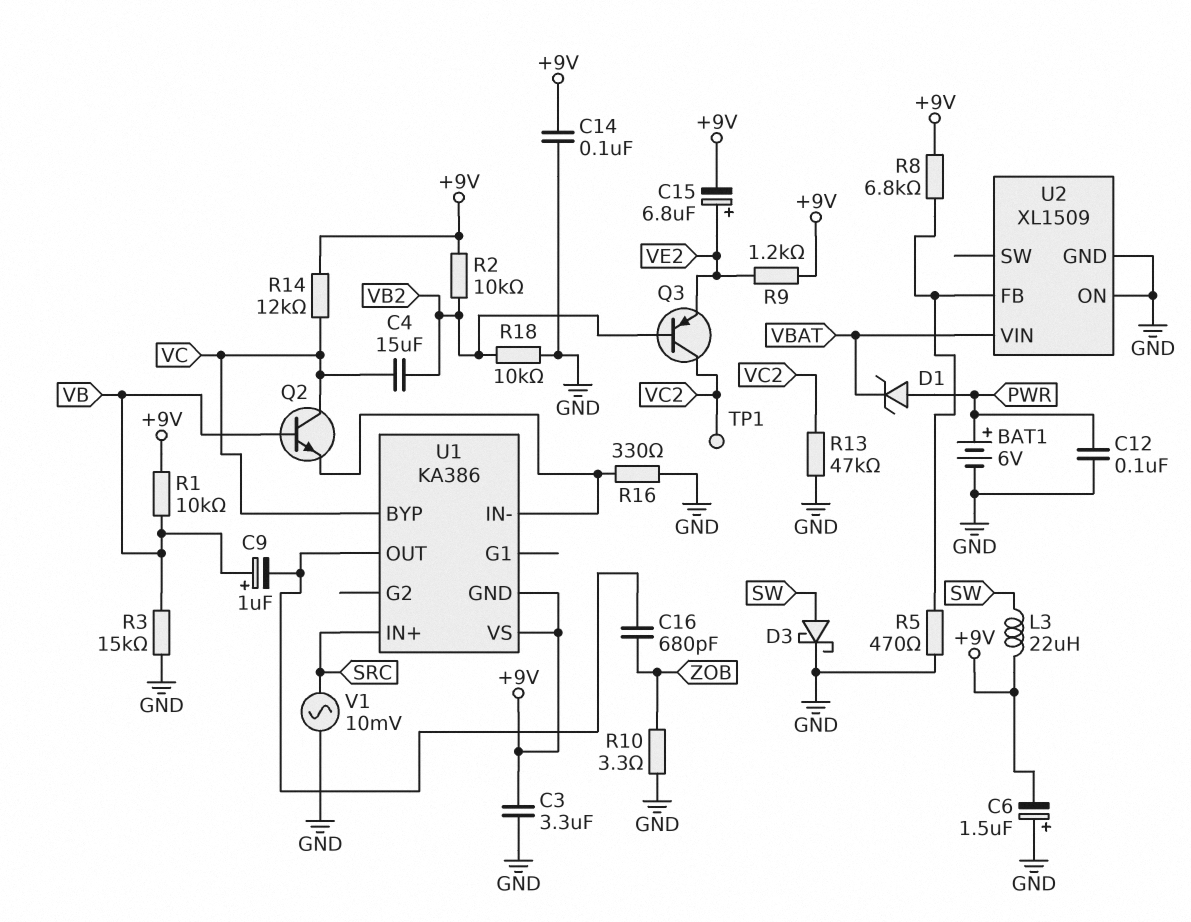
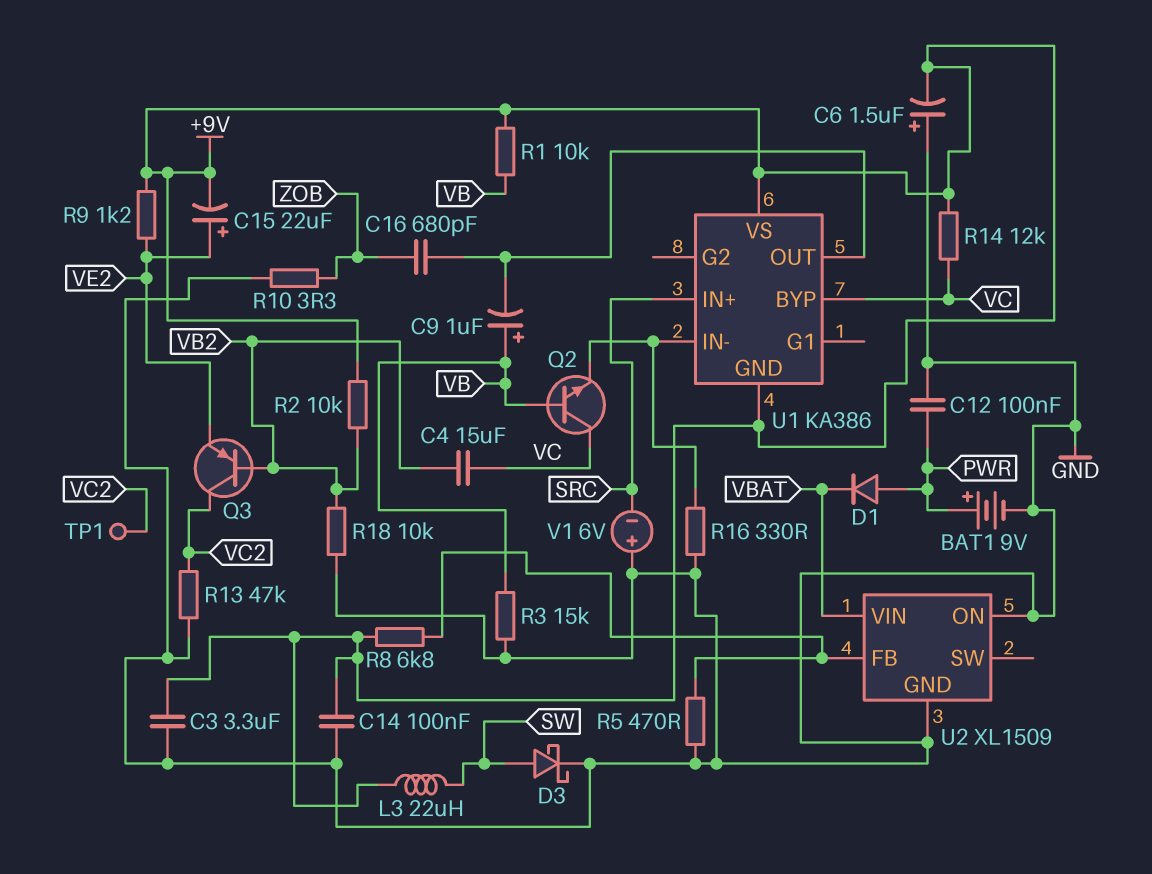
BAT1: 6V (plus PWR, minus GND) -> 9V (plus PWR, minus GND)
C15: 6.8uF (plus VE2, minus +9V) -> 22uF (plus VE2, minus +9V)
D1: zener (A PWR, K VBAT) -> diode (A PWR, K VBAT)
V1: AC 10mV (GND, SRC) -> 6V (plus GND, minus SRC)

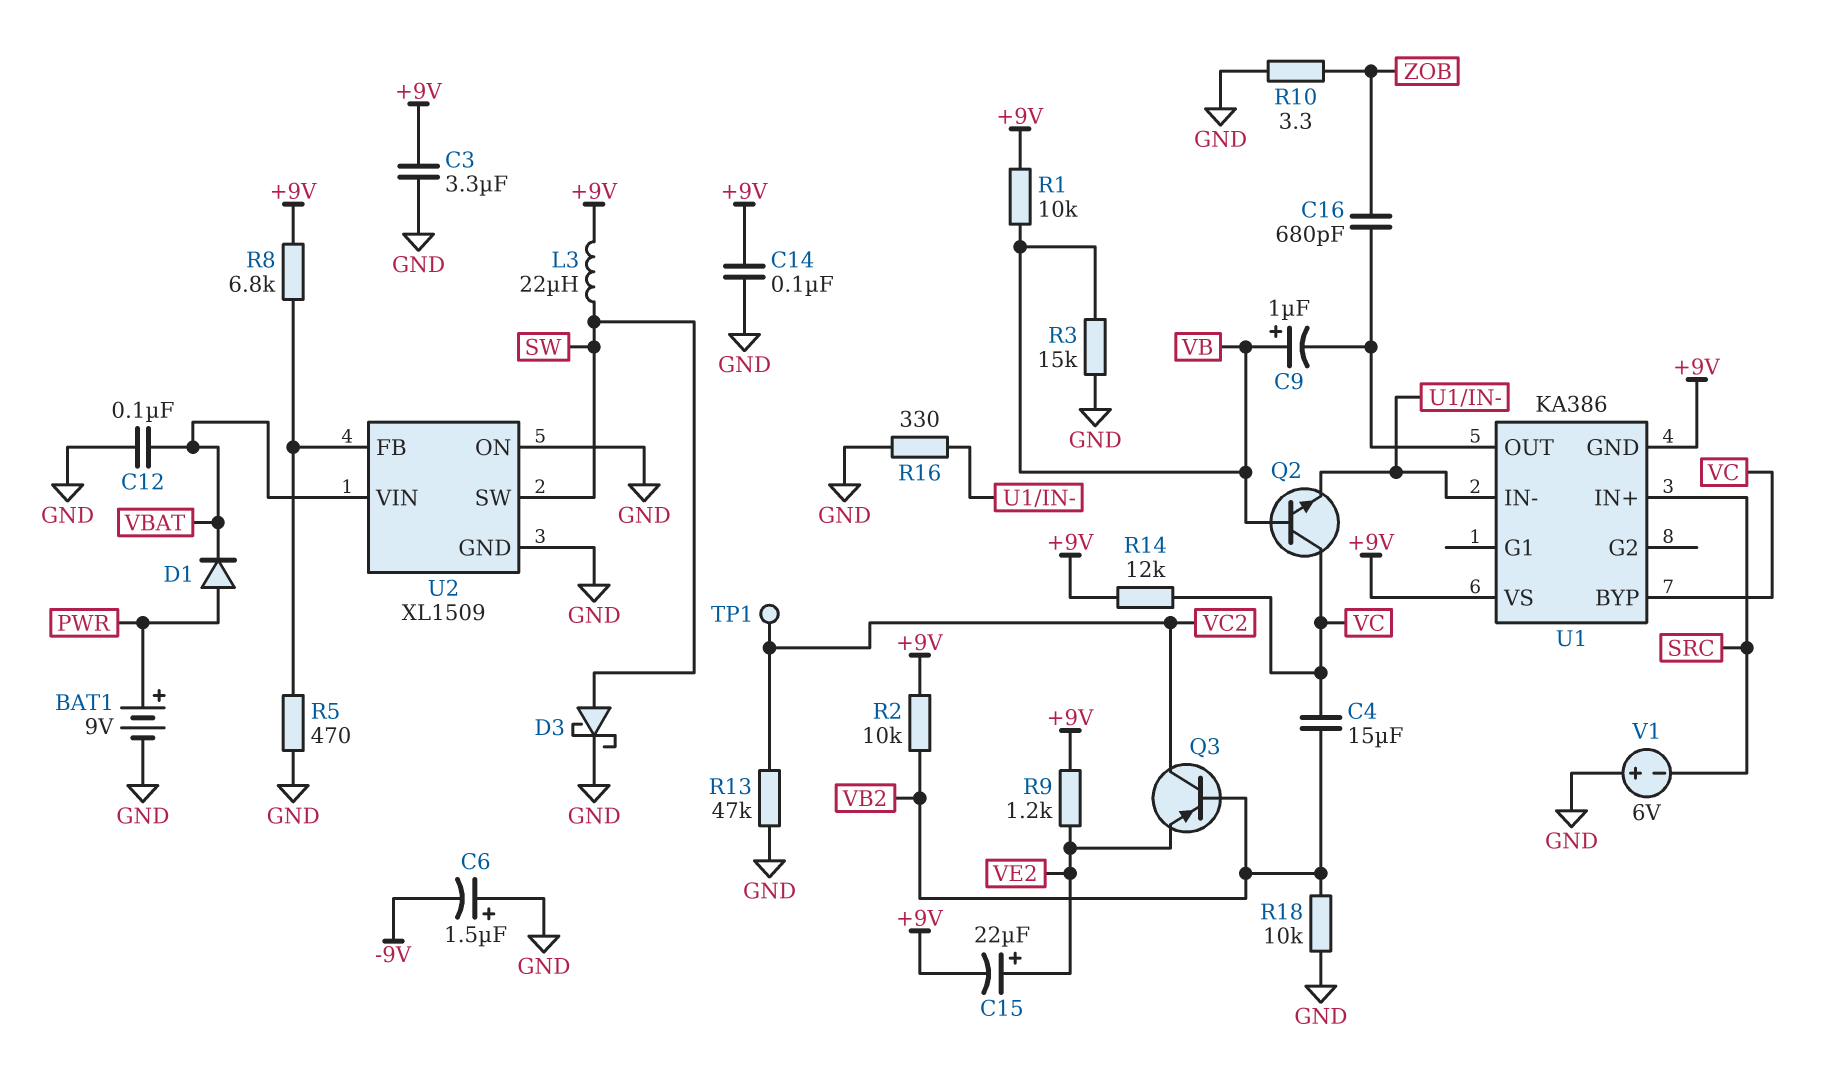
C6: 1.5uF (plus GND, minus +9V) -> 1.5uF (plus GND, minus -9V)
C12: 100nF (GND, PWR) -> 100nF (GND, VBAT)
U2 pin SW: none -> SW

